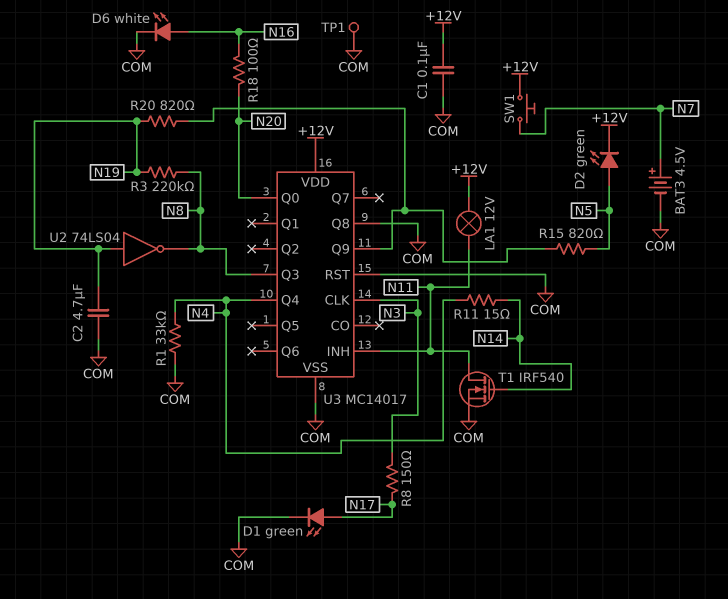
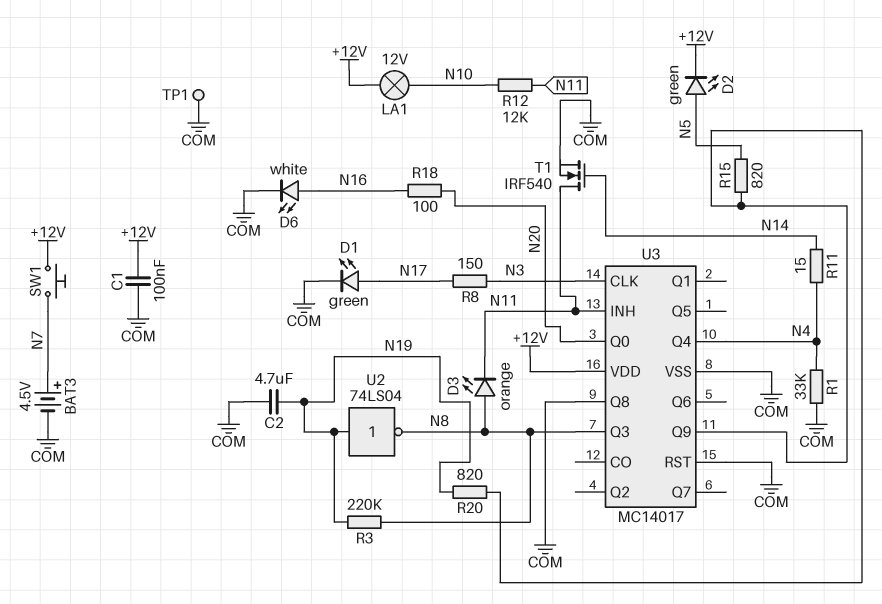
D3: none -> LED orange (A N8, K N11)
LA1: lamp 12V (+12V, N11) -> lamp 12V (+12V, N10)
R12: none -> 12k (N10, N11)

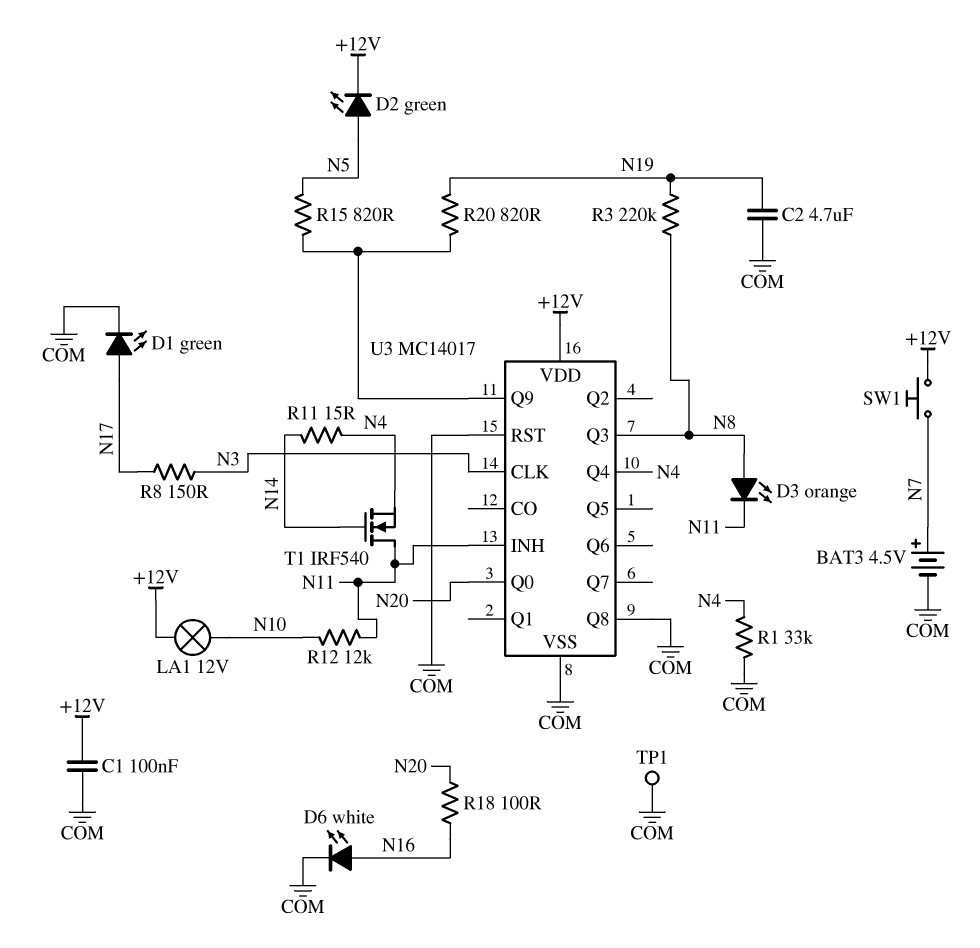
T1: NMOS IRF540 (G N14, D N11, S COM) -> NMOS IRF540 (G N14, D N11, S N4)
U2: NOT 74LS04 (in N19, out N8) -> none

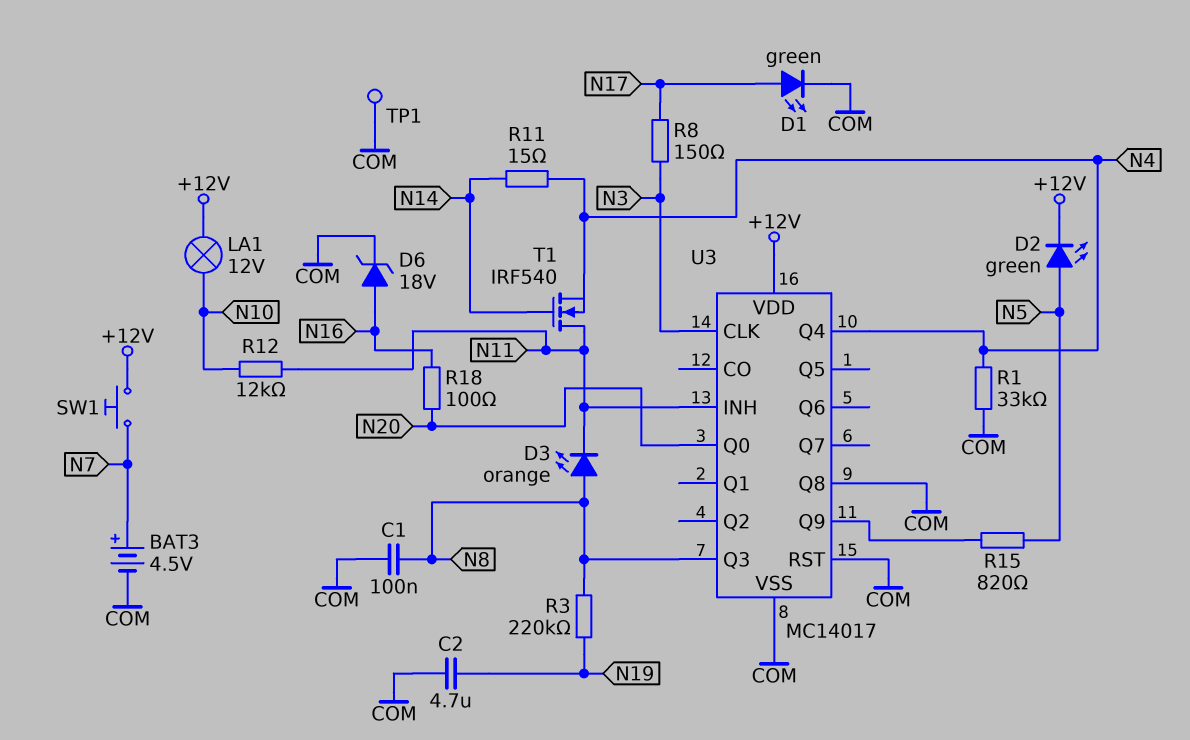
C1: 100nF (+12V, COM) -> 100nF (COM, N8)
D6: LED white (A N16, K COM) -> zener 18V (A N16, K COM)
R20: 820 (N19, U3/Q9) -> none

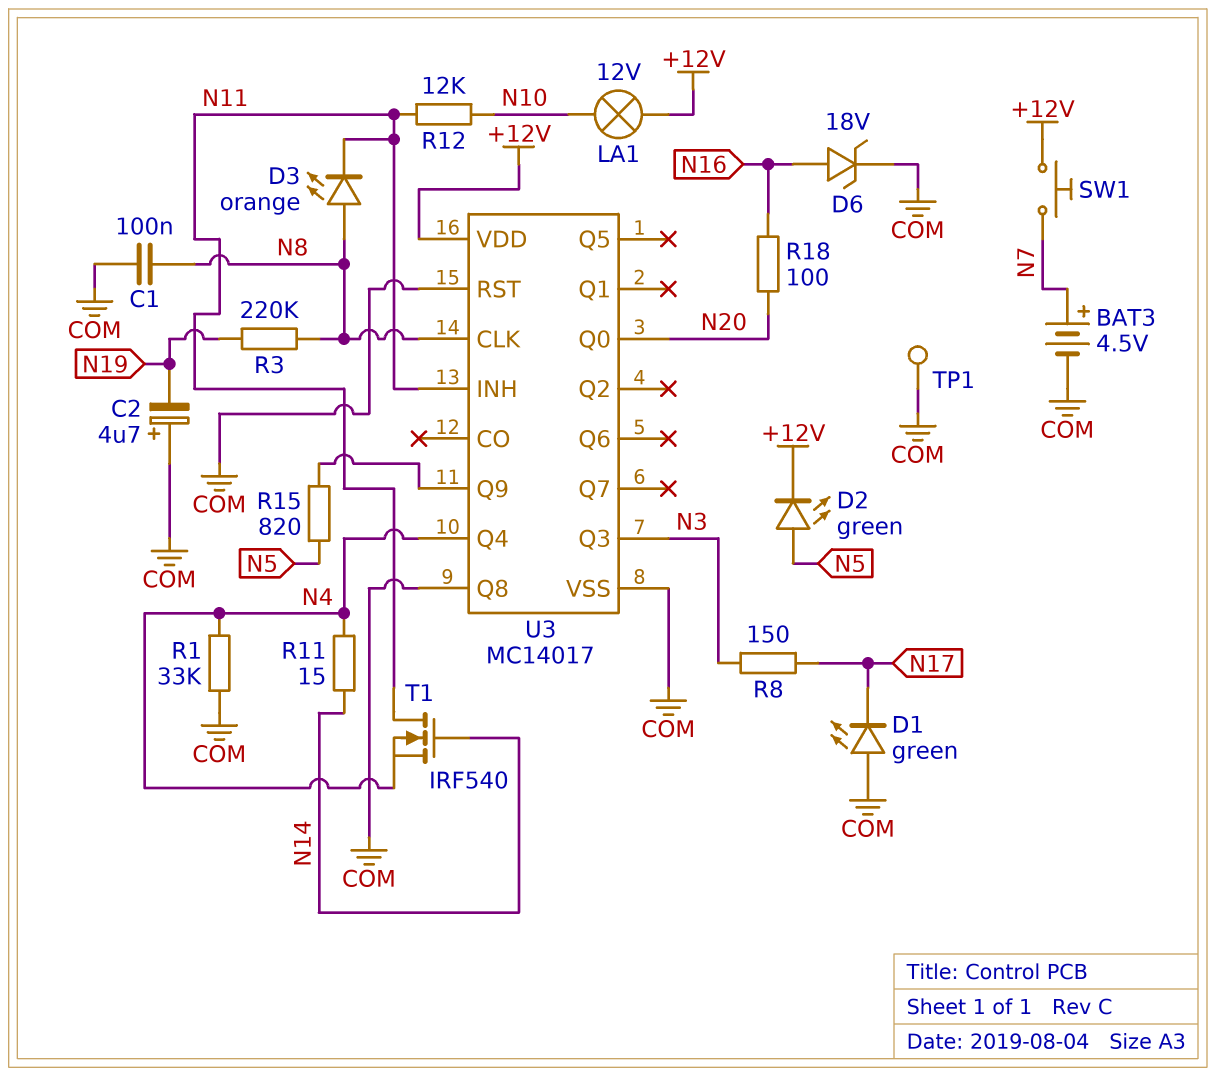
C2: 4.7uF (COM, N19) -> 4.7uF (plus COM, minus N19)
D1: LED green (A N17, K COM) -> LED green (A COM, K N17)
U3 pin CLK: N3 -> N8
U3 pin Q3: N8 -> N3

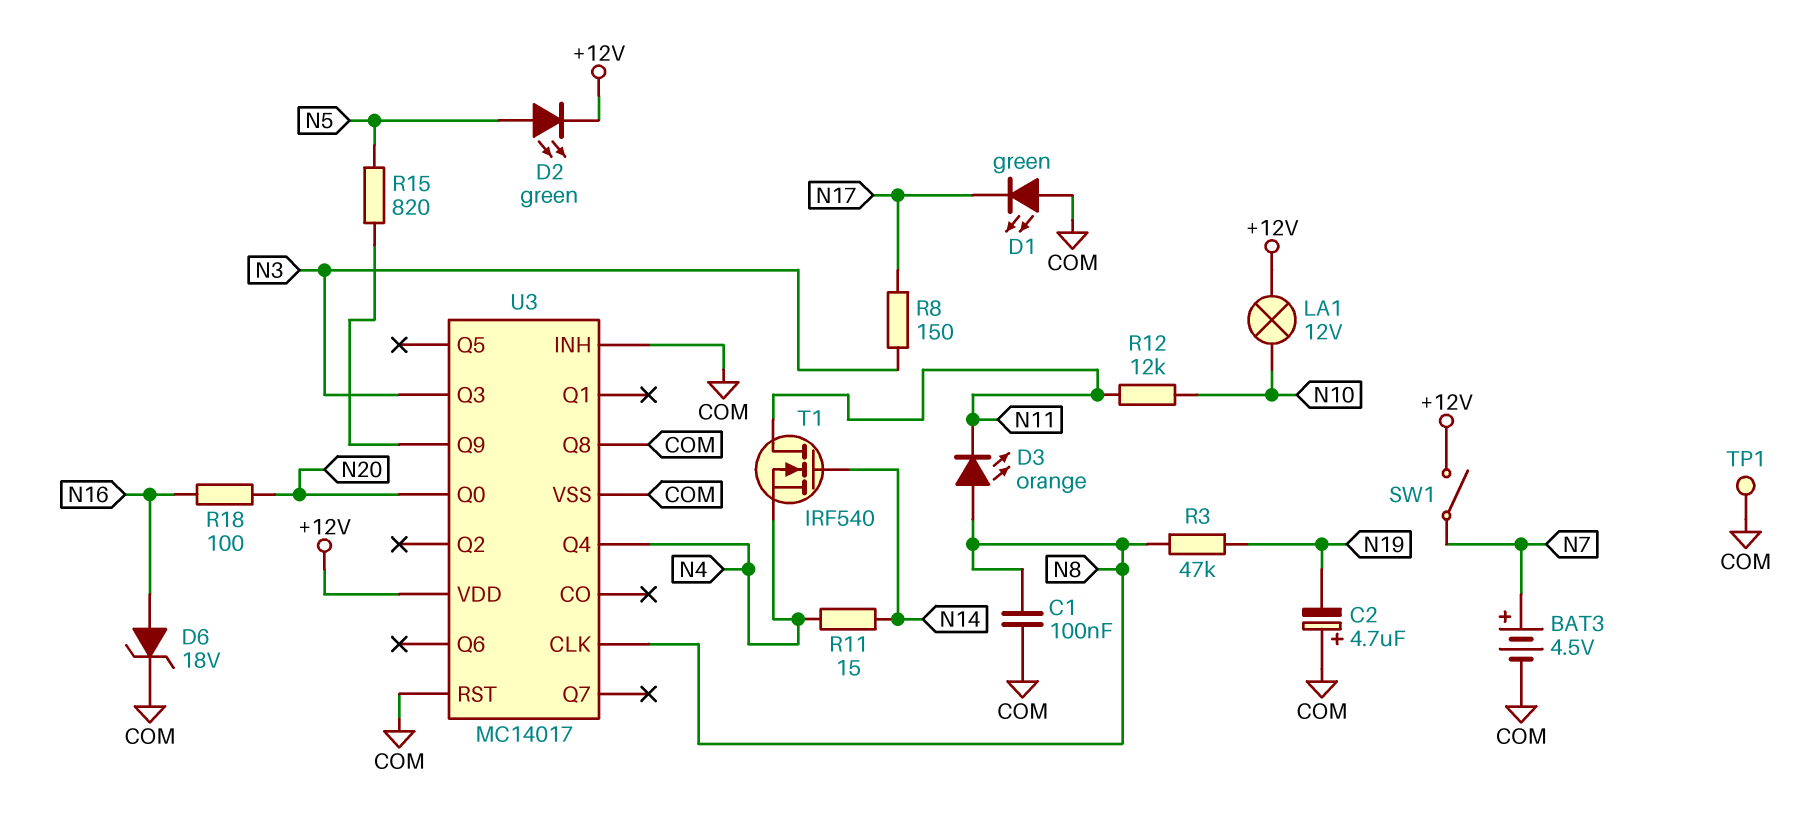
R1: 33k (COM, N4) -> none
R3: 220k (N8, N19) -> 47k (N8, N19)
SW1: button (+12V, N7) -> switch (+12V, N7)
U3 pin INH: N11 -> COM

